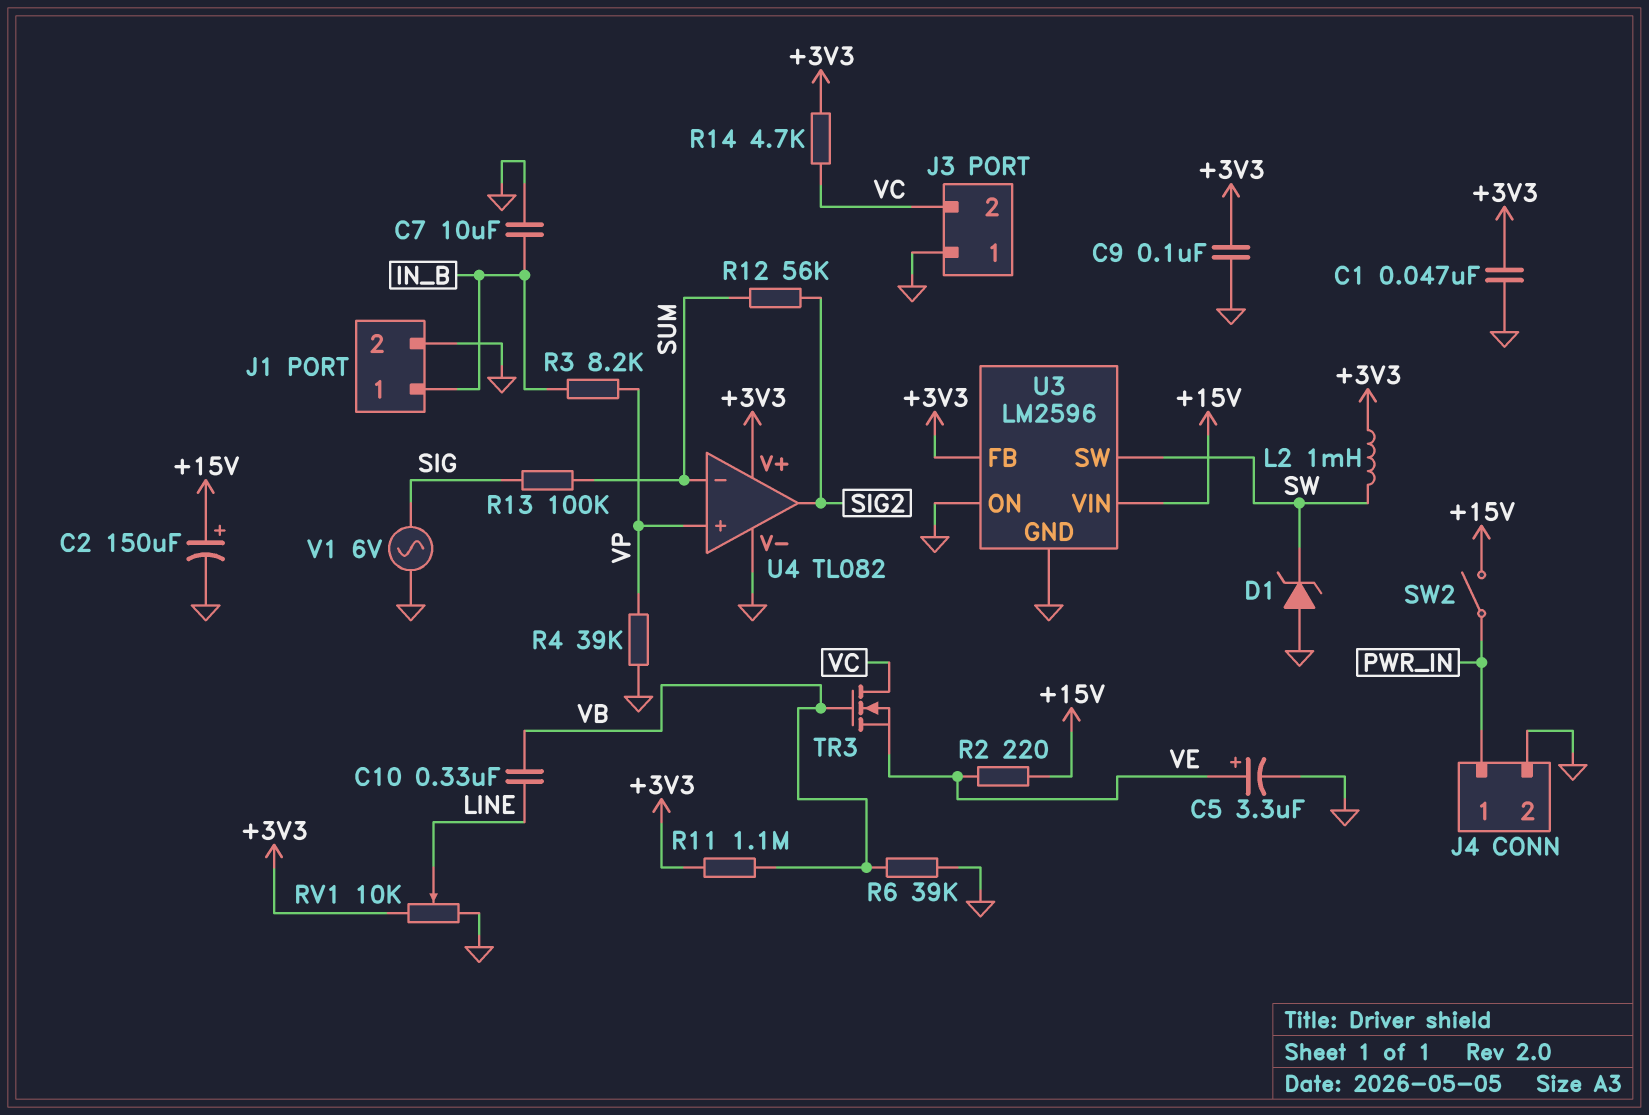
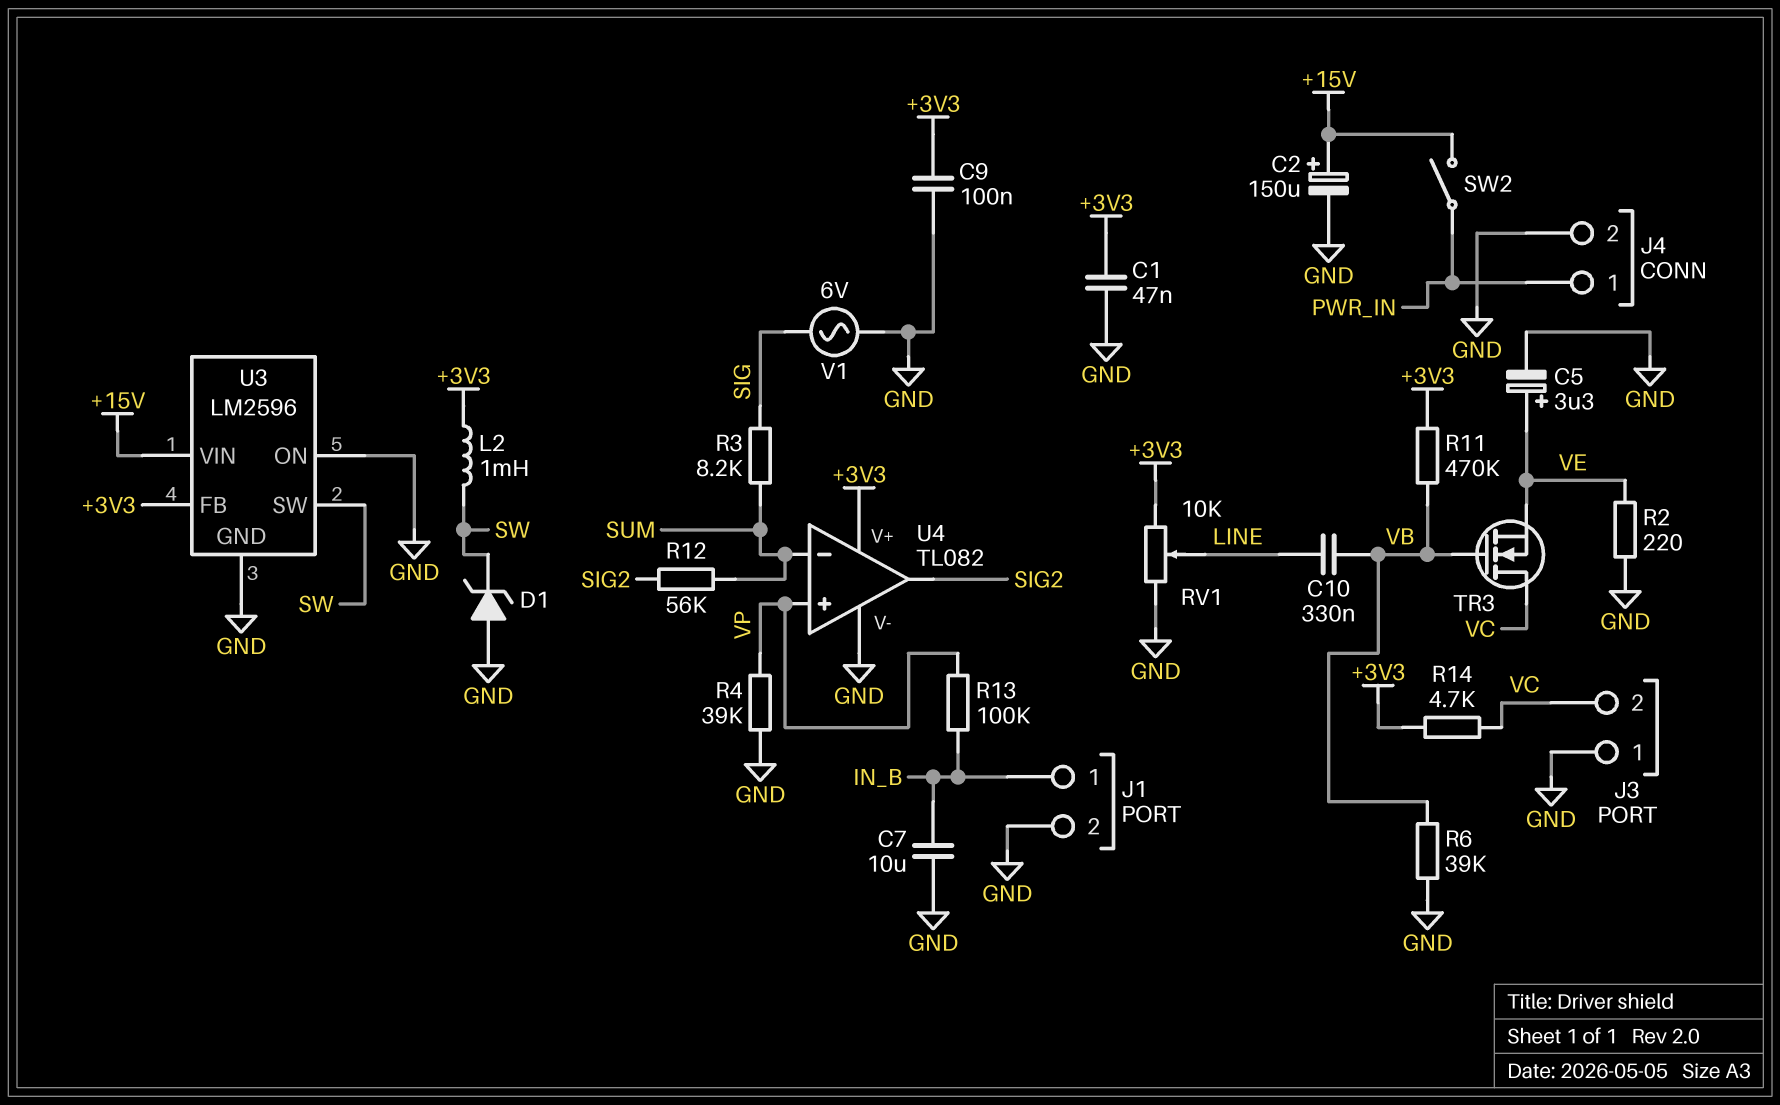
R2: 220 (+15V, VE) -> 220 (GND, VE)
R3: 8.2k (IN_B, VP) -> 8.2k (SIG, SUM)
R11: 1.1M (+3V3, VB) -> 470k (+3V3, VB)
R13: 100k (SIG, SUM) -> 100k (IN_B, VP)

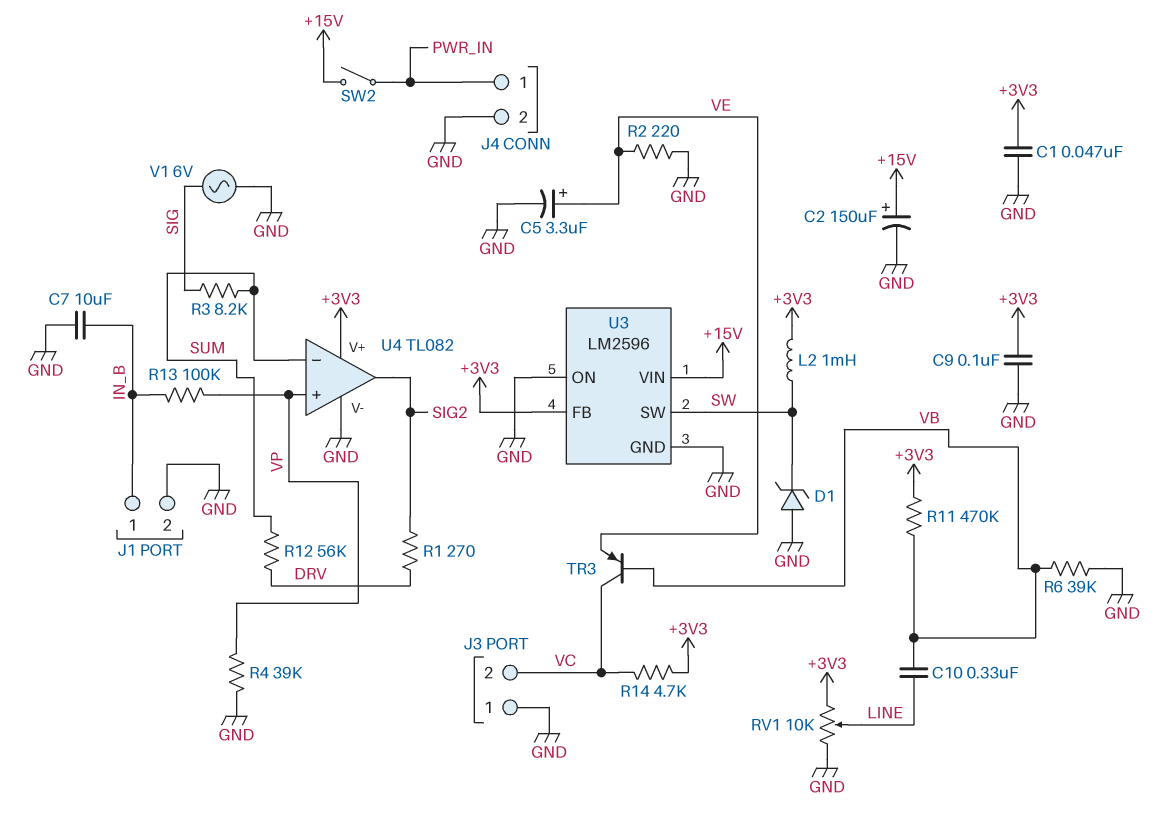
R1: none -> 270 (DRV, SIG2)
R12: 56k (SIG2, SUM) -> 56k (DRV, SUM)
TR3: NMOS (G VB, D VC, S VE) -> PNP (B VB, C VC, E VE)

